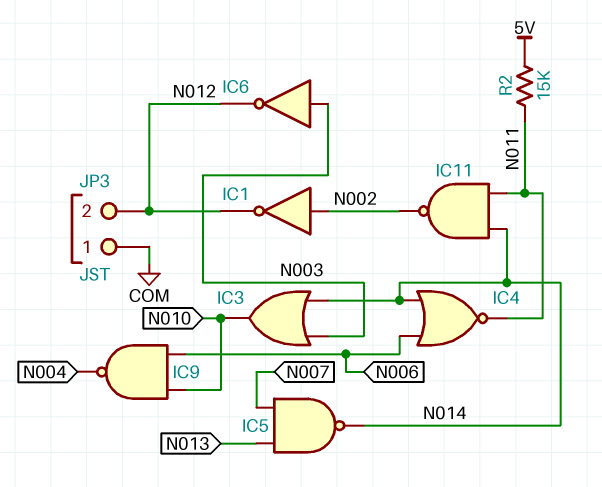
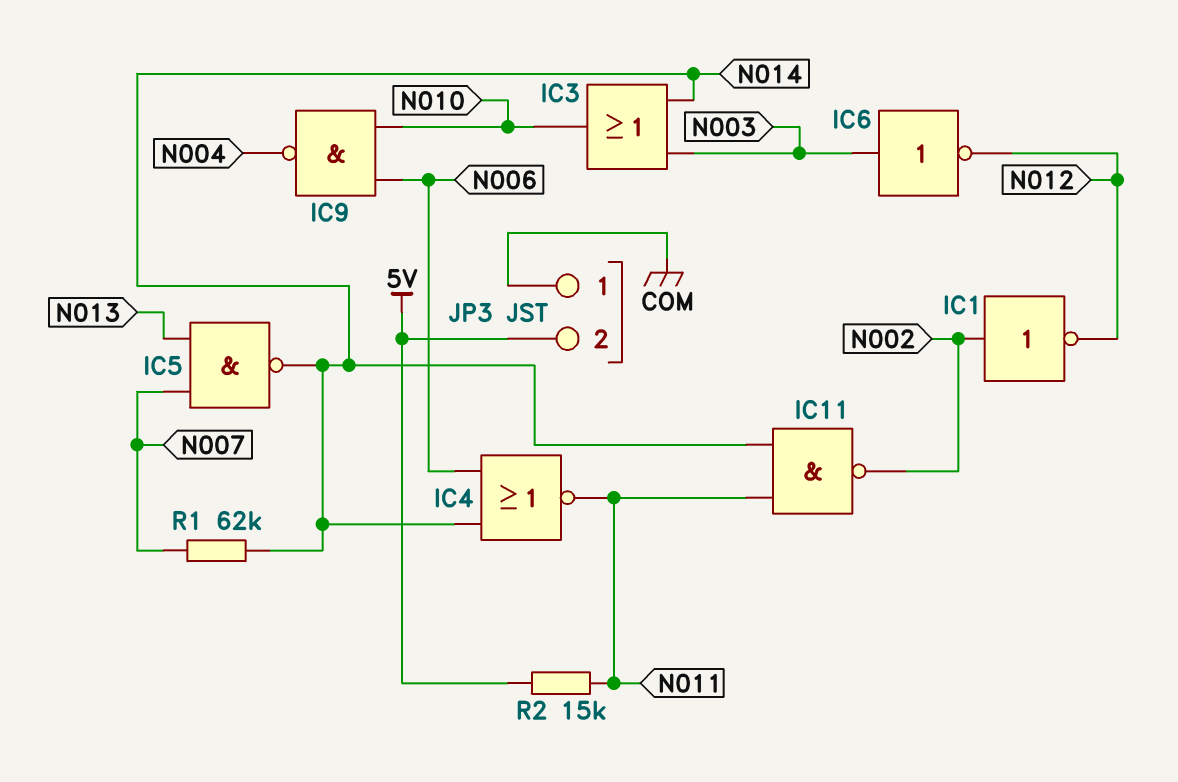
JP3 pin 2: N012 -> 5V
R1: none -> 62k (N007, N014)

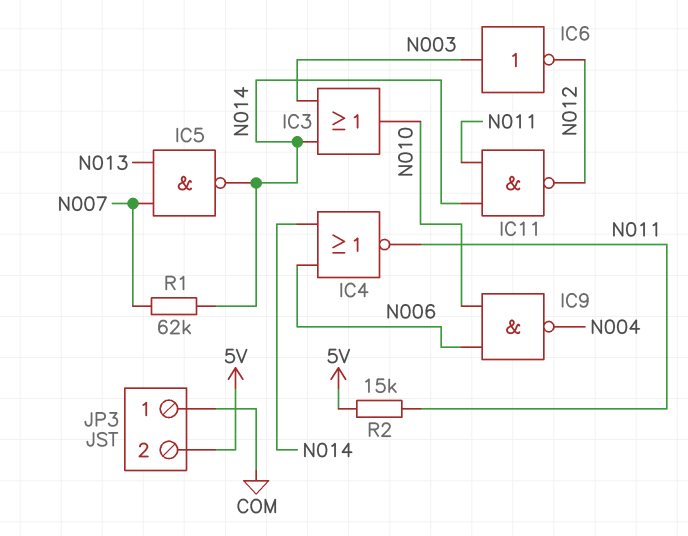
IC1: NOT (in N002, out N012) -> none
IC11: NAND (in N011, in N014, out N002) -> NAND (in N011, in N014, out N012)

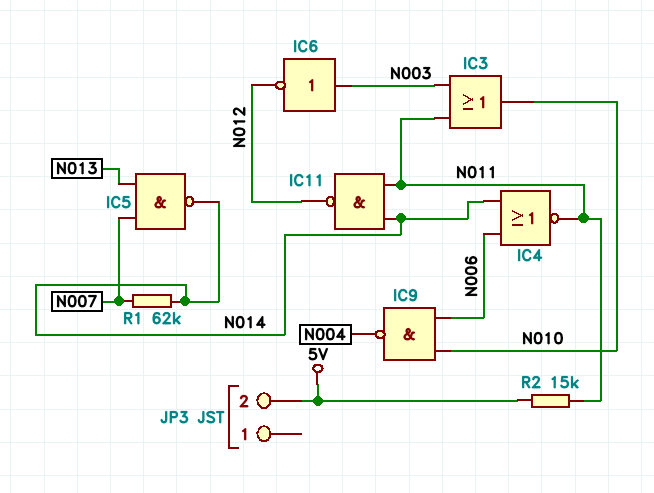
IC3: OR (in N003, in N014, out N010) -> OR (in N003, in N011, out N010)
JP3 pin 1: COM -> none

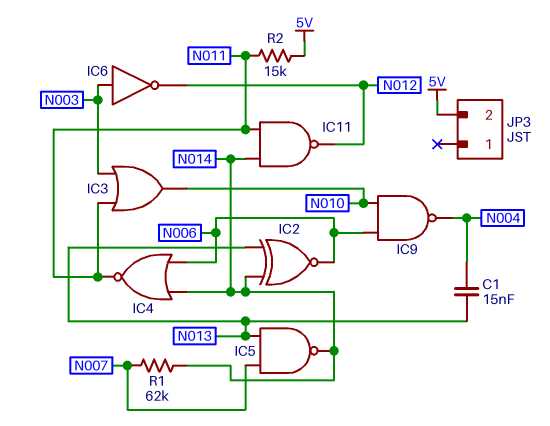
C1: none -> 15nF (N004, N013)
IC2: none -> XNOR (in N013, in N014, out N006)

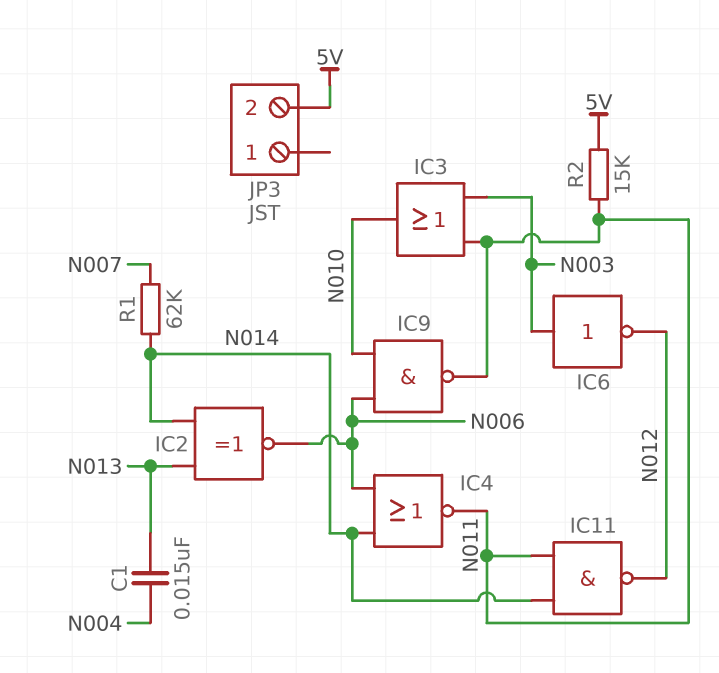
IC5: NAND (in N007, in N013, out N014) -> none
IC9: NAND (in N006, in N010, out N004) -> NAND (in N006, in N010, out N011)

